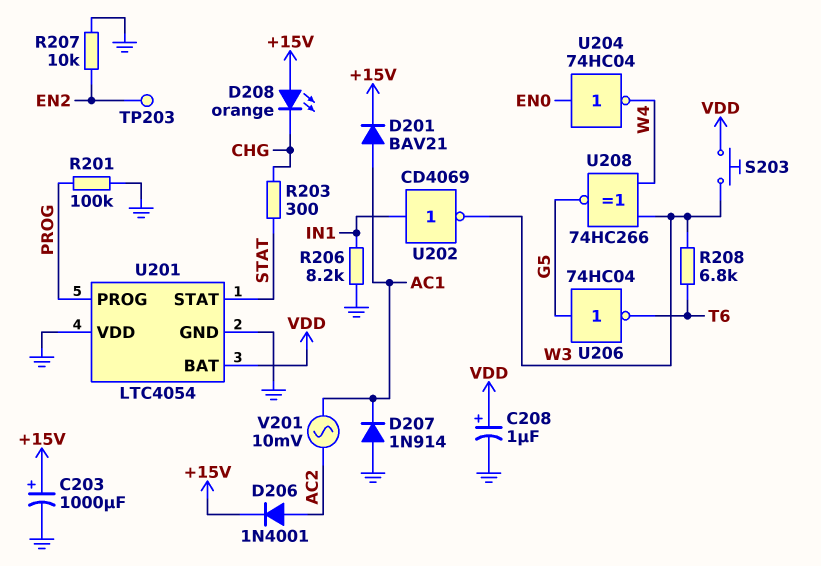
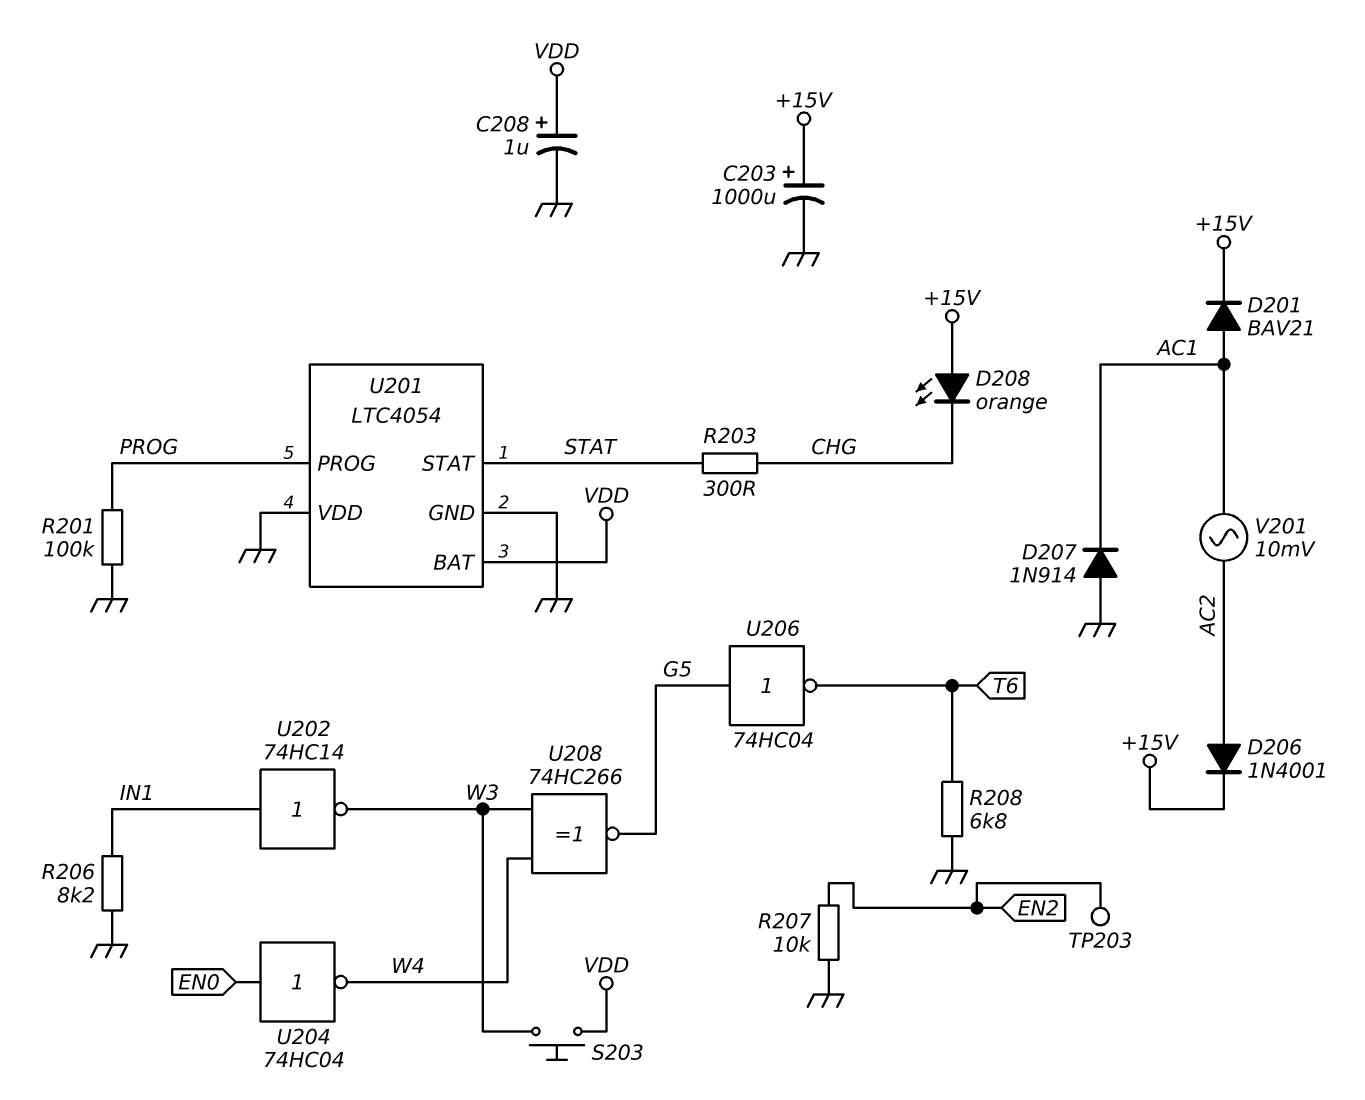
R208: 6.8k (T6, W3) -> 6.8k (GND, T6)
U202: NOT CD4069 (in IN1, out W3) -> NOT 74HC14 (in IN1, out W3)

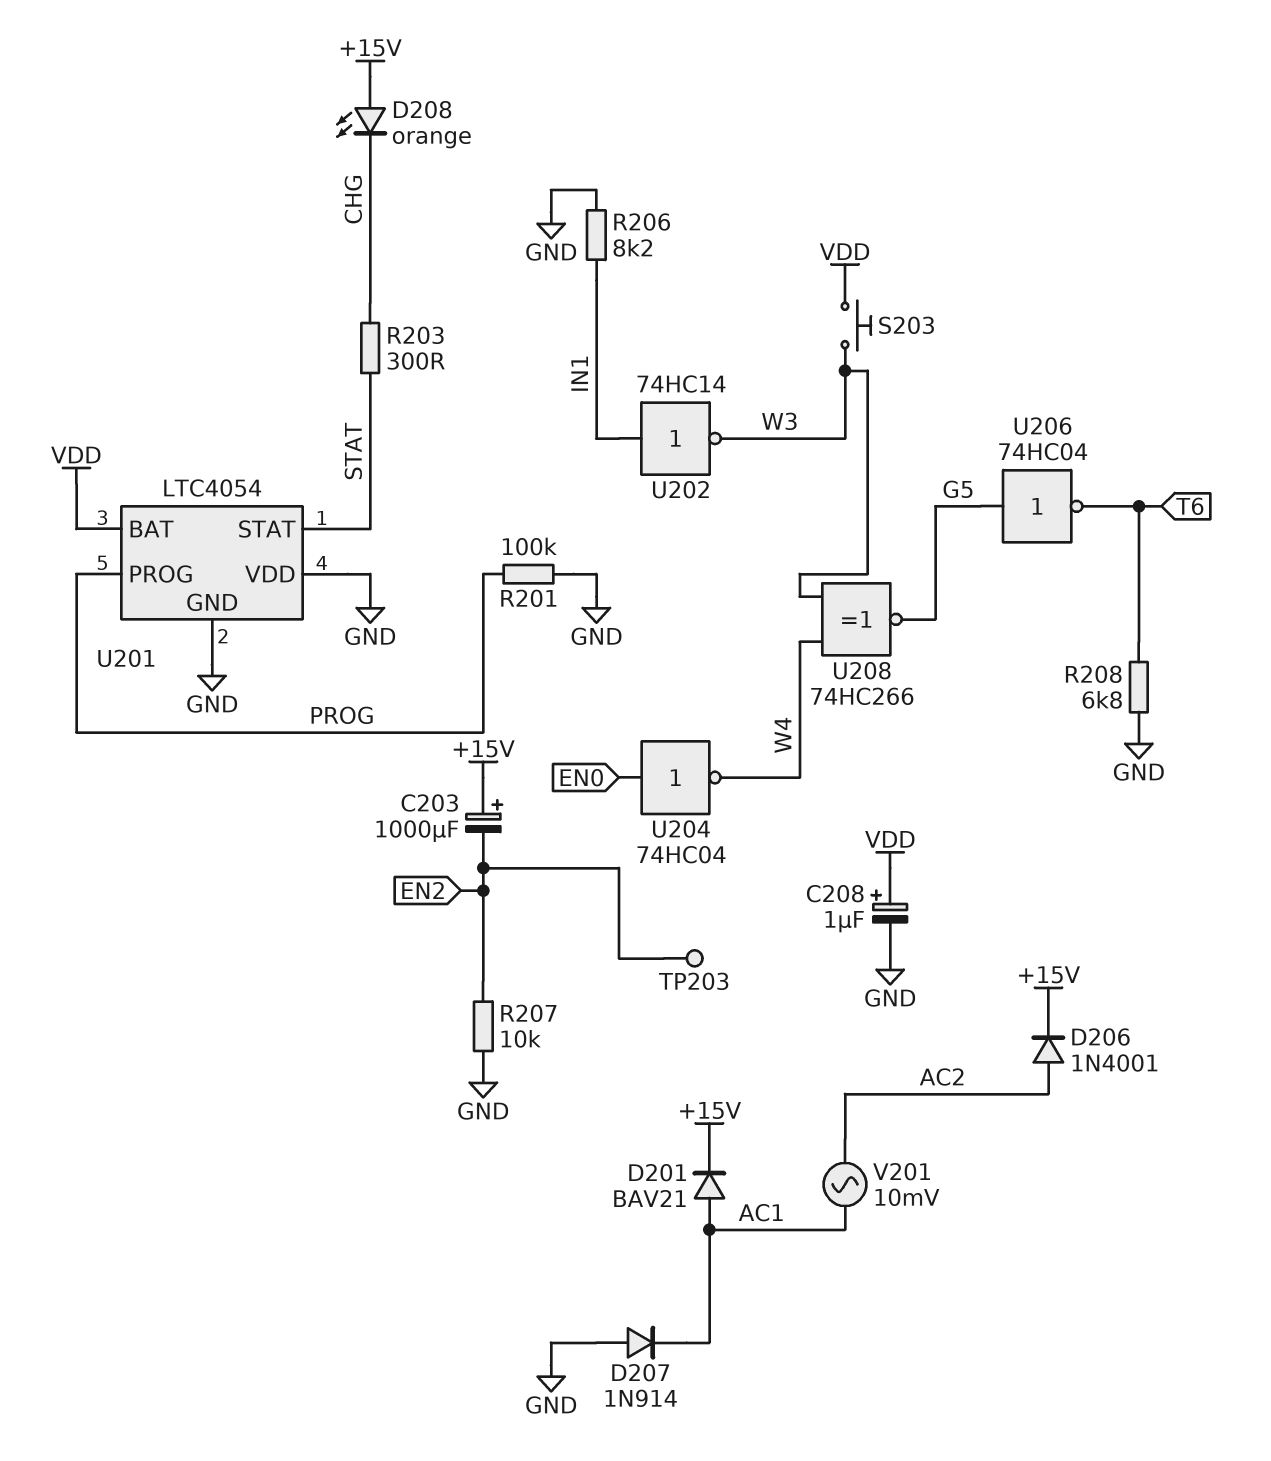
C203: 1000uF (plus +15V, minus GND) -> 1000uF (plus +15V, minus EN2)

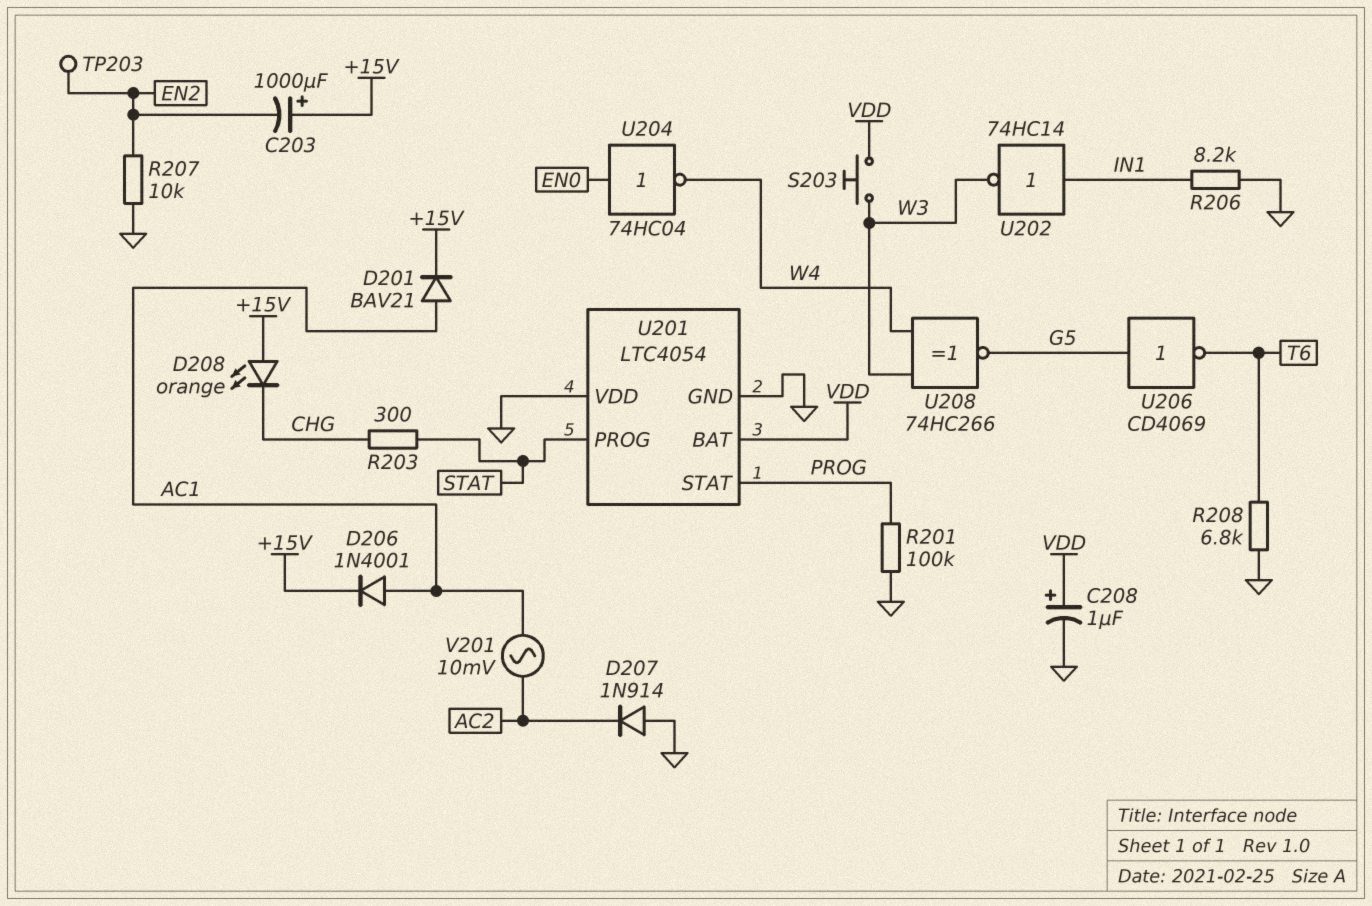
D206: diode 1N4001 (A AC2, K +15V) -> diode 1N4001 (A AC1, K +15V)
D207: diode 1N914 (A GND, K AC1) -> diode 1N914 (A GND, K AC2)
U201 pin PROG: PROG -> STAT
U201 pin STAT: STAT -> PROG
U206: NOT 74HC04 (in G5, out T6) -> NOT CD4069 (in G5, out T6)

